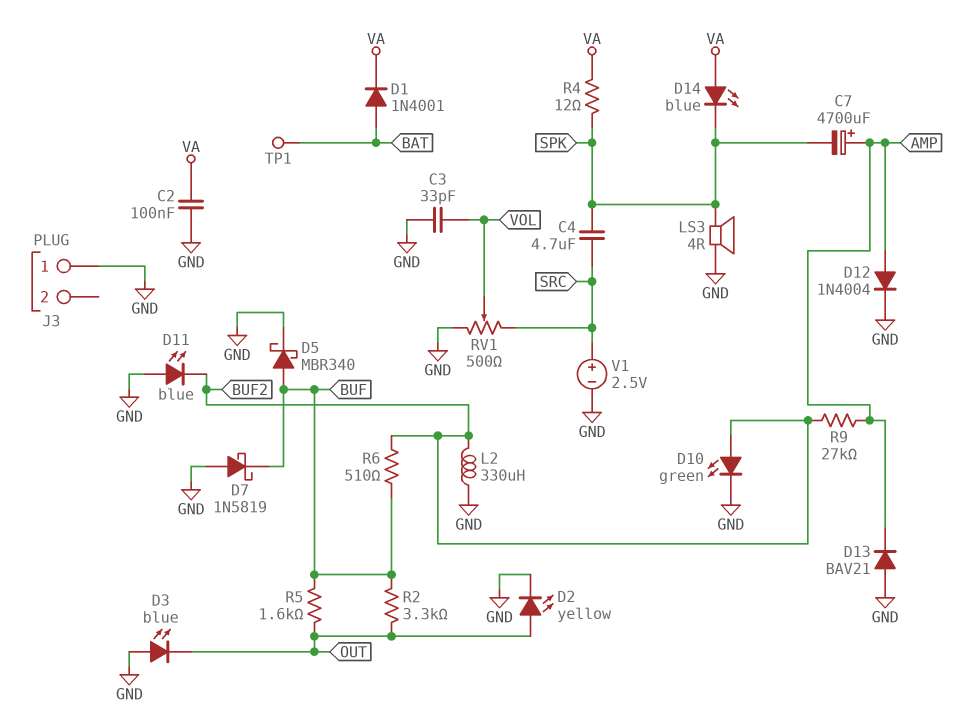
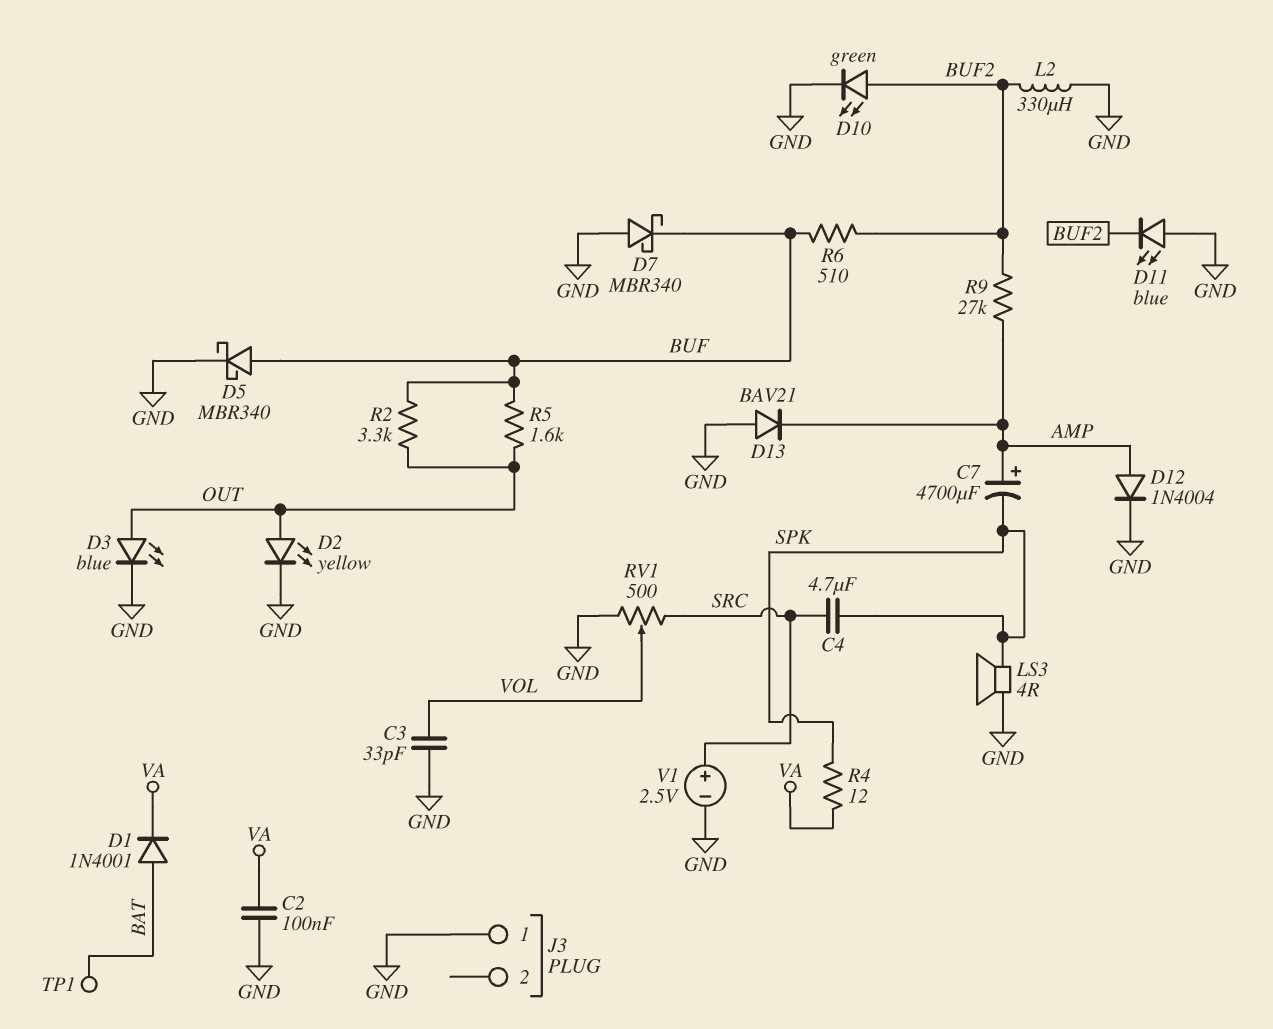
D3: LED blue (A GND, K OUT) -> LED blue (A OUT, K GND)
D7: schottky 1N5819 (A GND, K BUF) -> schottky MBR340 (A GND, K BUF)
D14: LED blue (A VA, K SPK) -> none

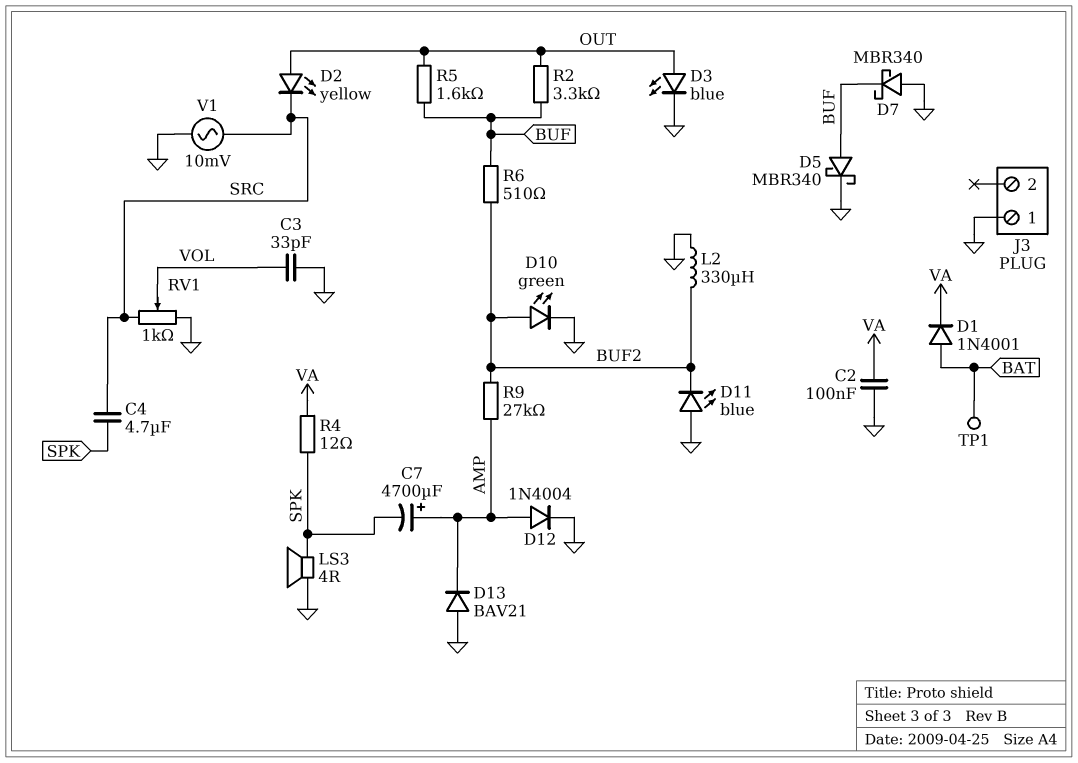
D2: LED yellow (A OUT, K GND) -> LED yellow (A OUT, K SRC)
RV1: 500 (GND, SRC, wiper VOL) -> 1k (GND, SRC, wiper VOL)
V1: 2.5V (plus SRC, minus GND) -> AC 10mV (GND, SRC)

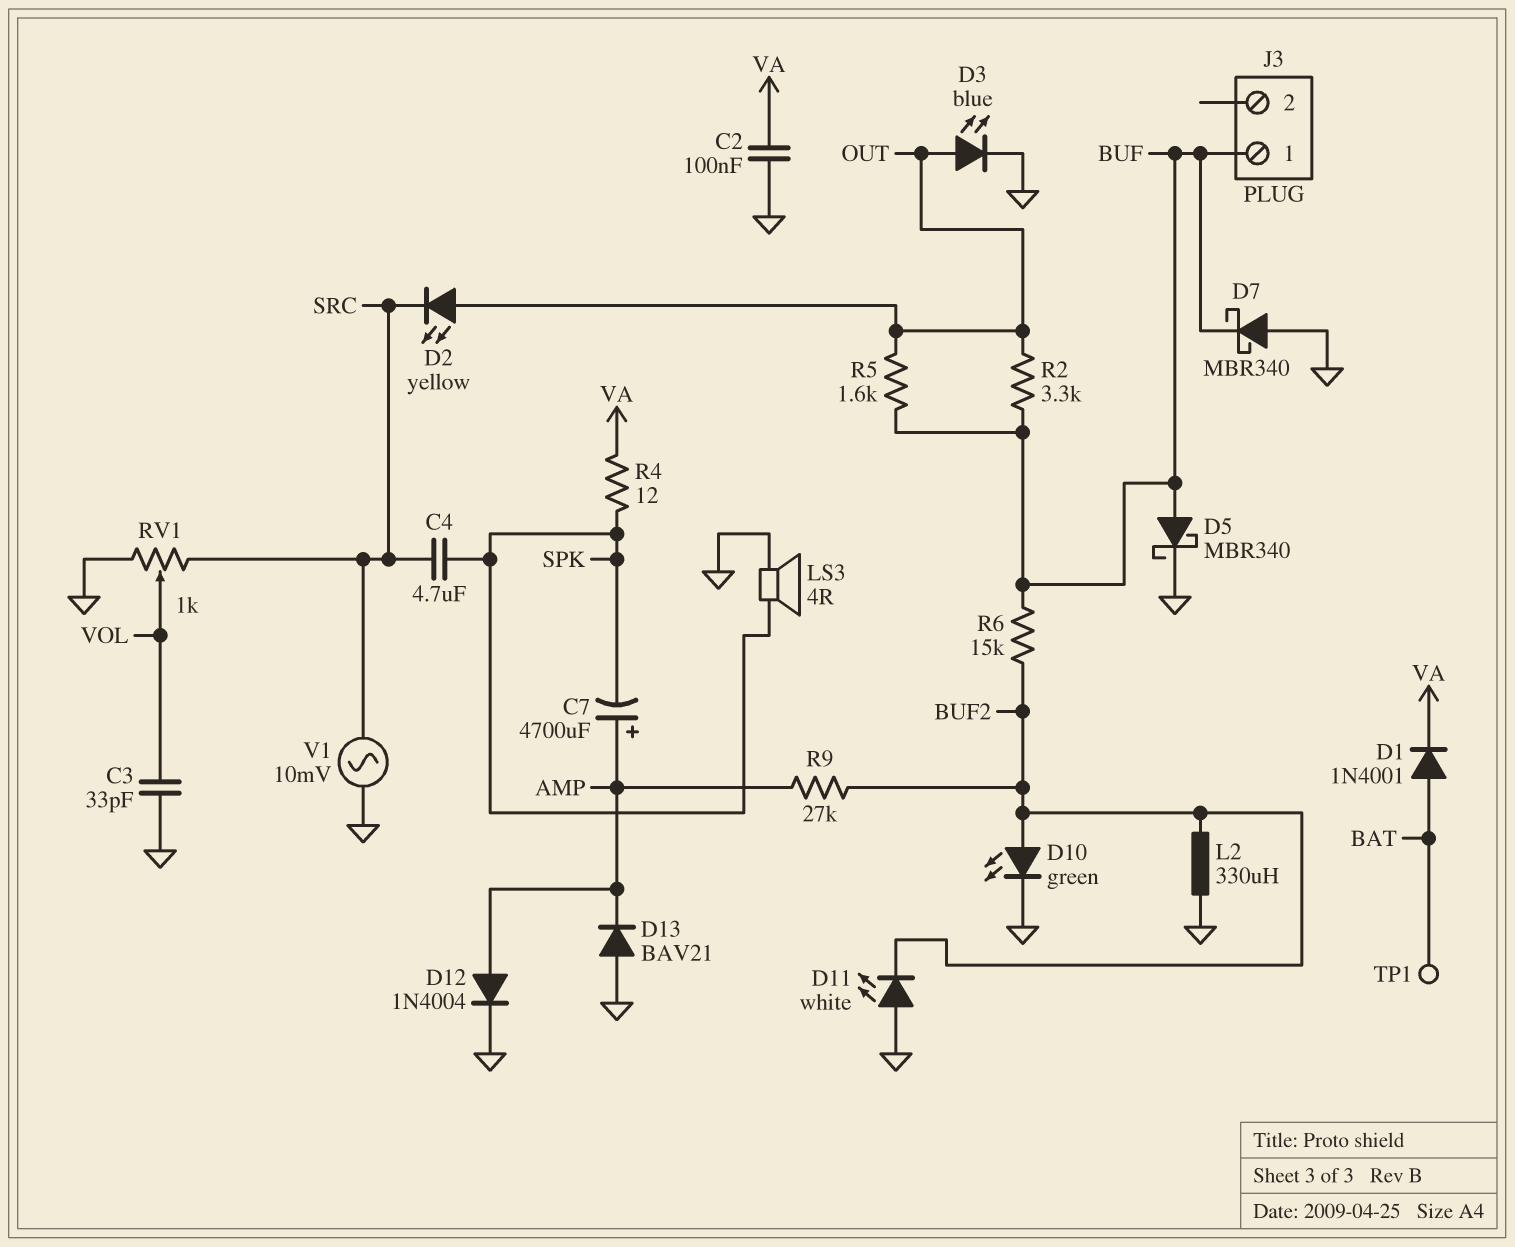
D11: LED blue (A GND, K BUF2) -> LED white (A GND, K BUF2)
J3 pin 1: GND -> BUF
R6: 510 (BUF, BUF2) -> 15k (BUF, BUF2)

